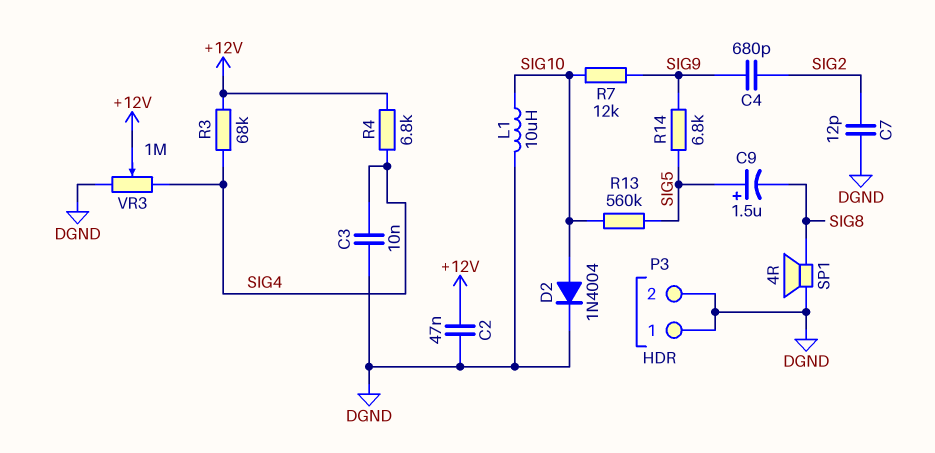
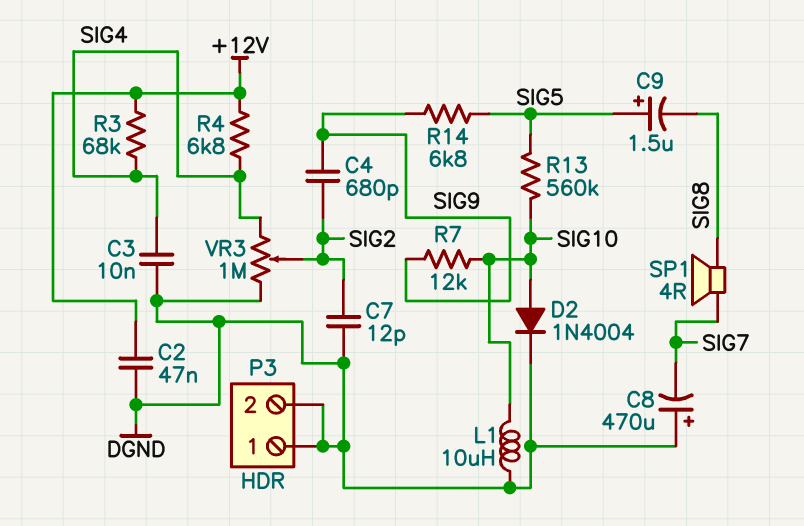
C8: none -> 470uF (plus DGND, minus SIG7)
SP1: speaker 4R (DGND, SIG8) -> speaker 4R (SIG7, SIG8)
VR3: 1M (DGND, SIG4, wiper +12V) -> 1M (DGND, SIG4, wiper SIG2)

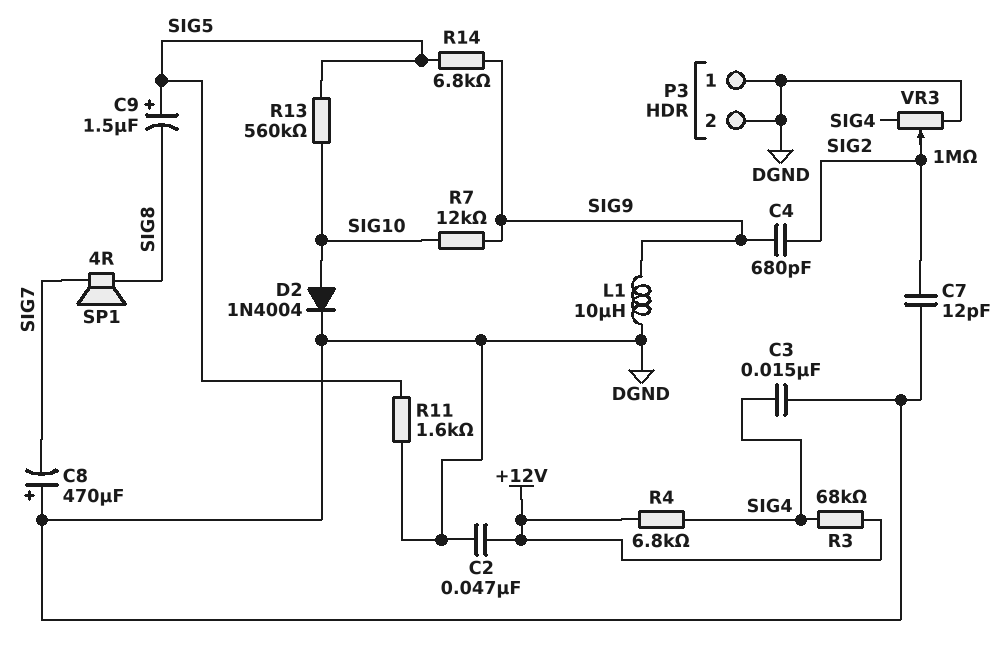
C3: 10nF (DGND, SIG4) -> 15nF (DGND, SIG4)
L1: 10uH (DGND, SIG10) -> 10uH (DGND, SIG9)
R11: none -> 1.6k (DGND, SIG5)

